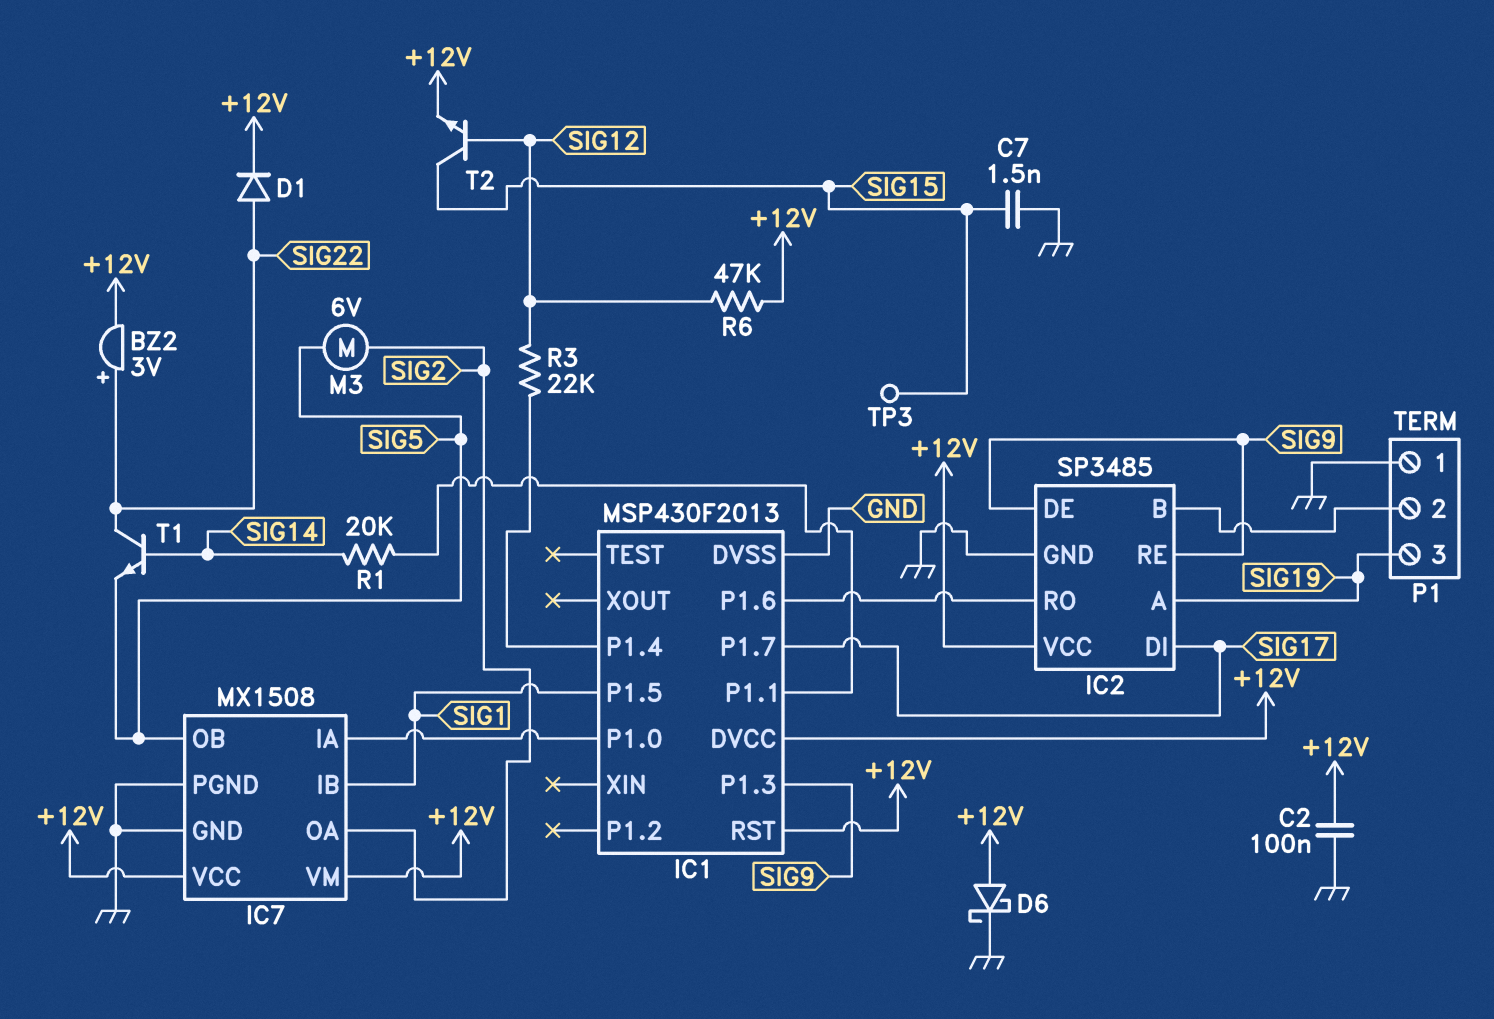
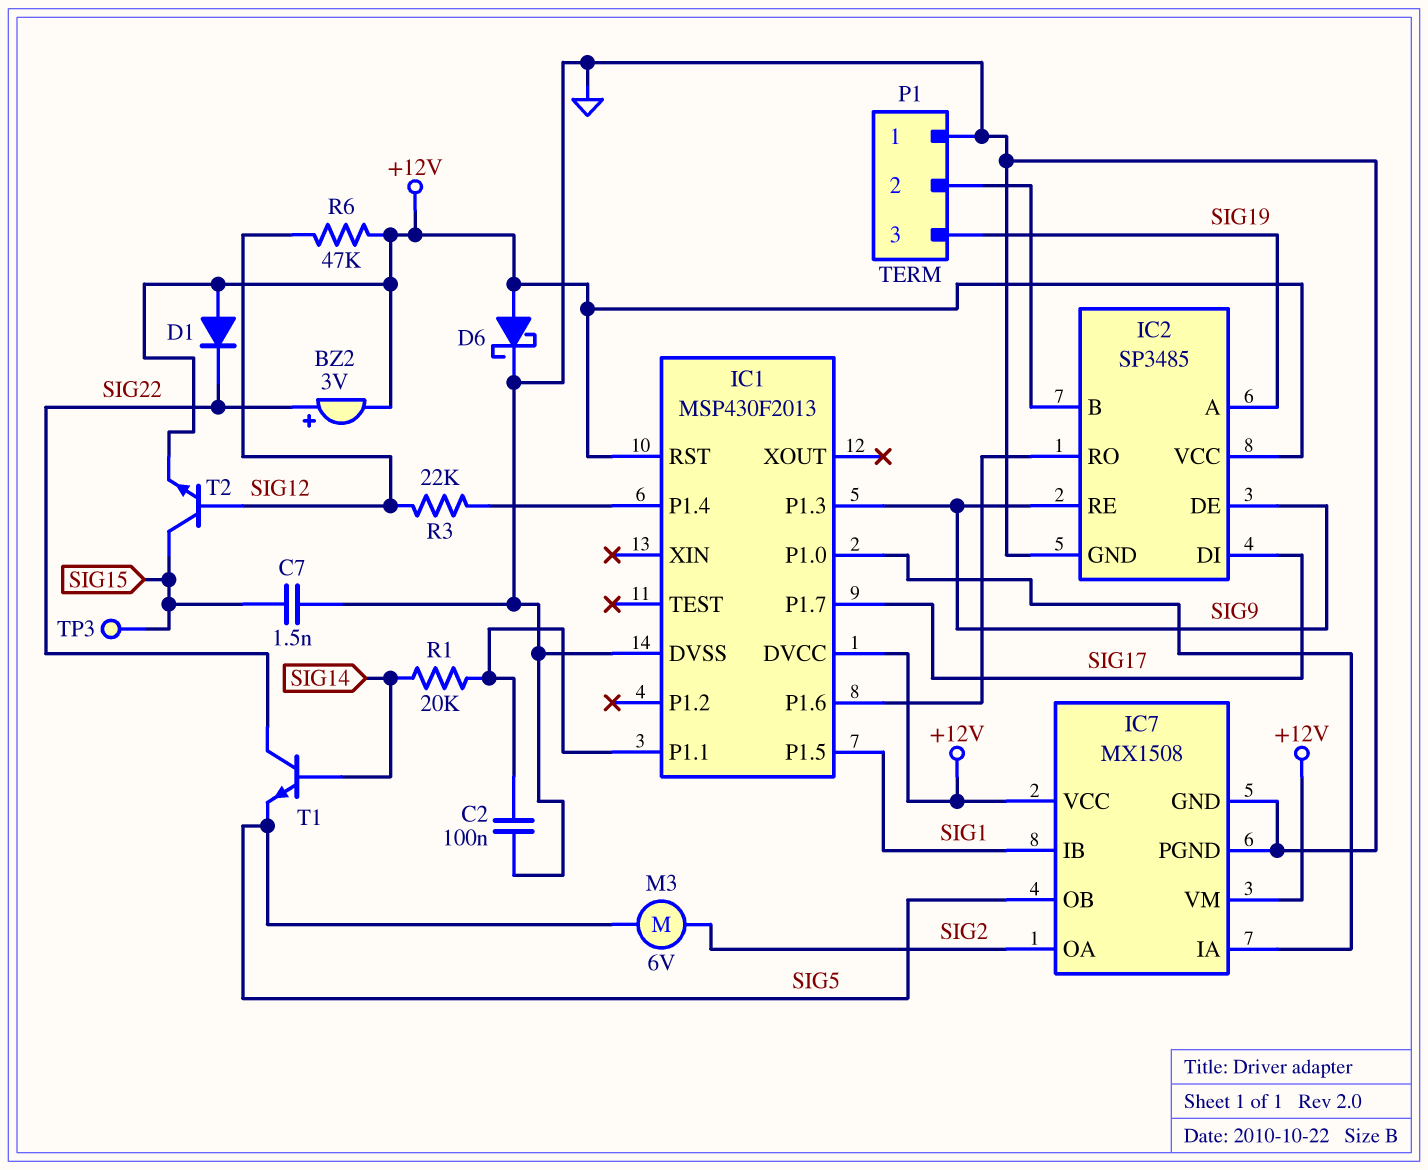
C2: 100nF (+12V, GND) -> 100nF (GND, IC1/P1.1)
D1: diode (A SIG22, K +12V) -> diode (A +12V, K SIG22)

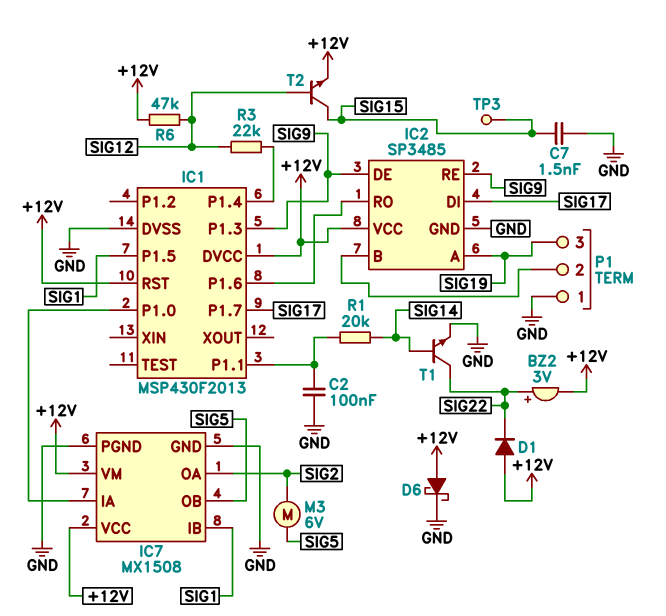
T1: NPN (B SIG14, C SIG22, E SIG5) -> NPN (B SIG14, C SIG22, E GND)

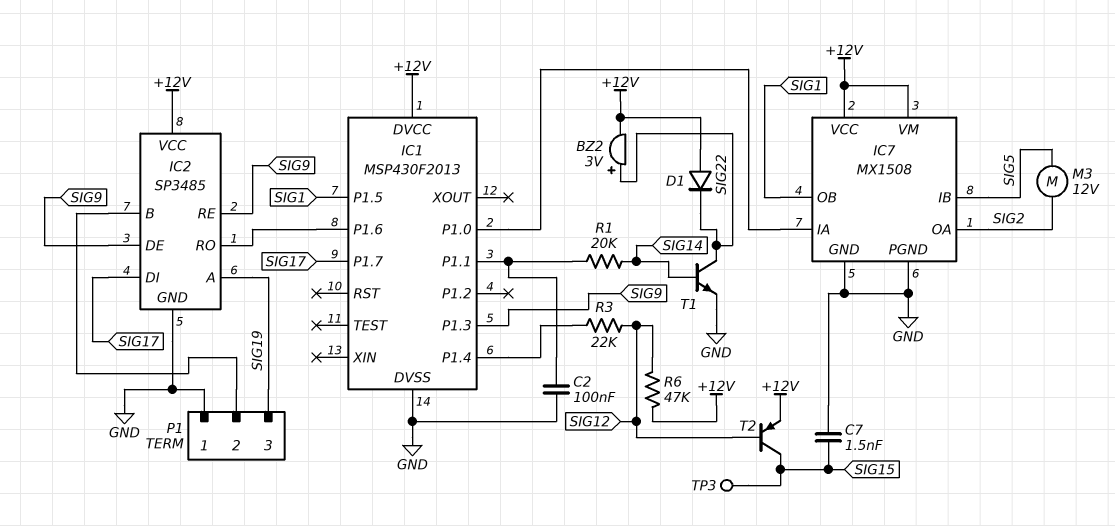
D6: schottky (A +12V, K GND) -> none
IC1 pin RST: +12V -> none
IC7 pin IB: SIG1 -> SIG5
IC7 pin OB: SIG5 -> SIG1
M3: motor 6V (SIG2, SIG5) -> motor 12V (SIG2, SIG5)
T2: NPN (B SIG12, C SIG15, E +12V) -> PNP (B SIG12, C SIG15, E +12V)

